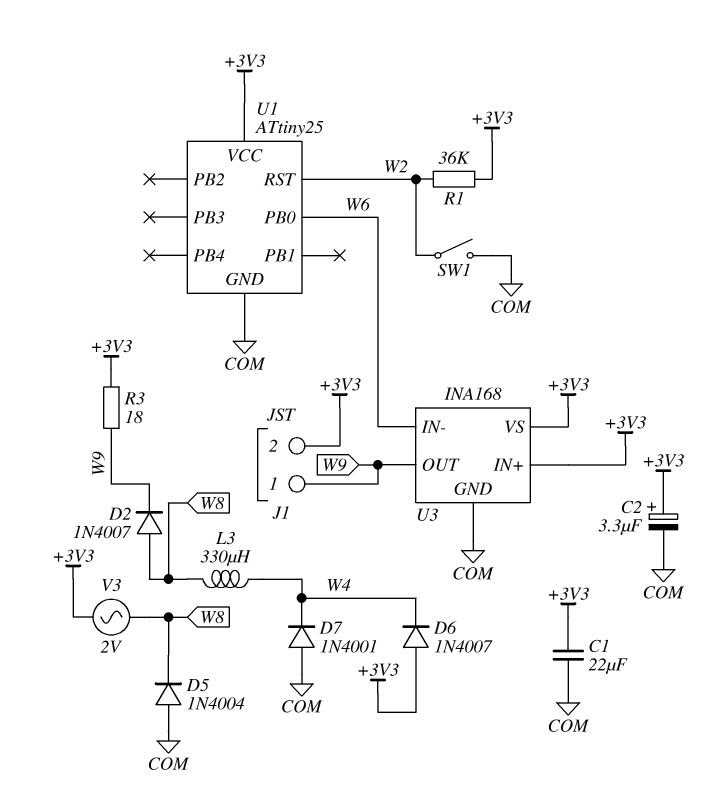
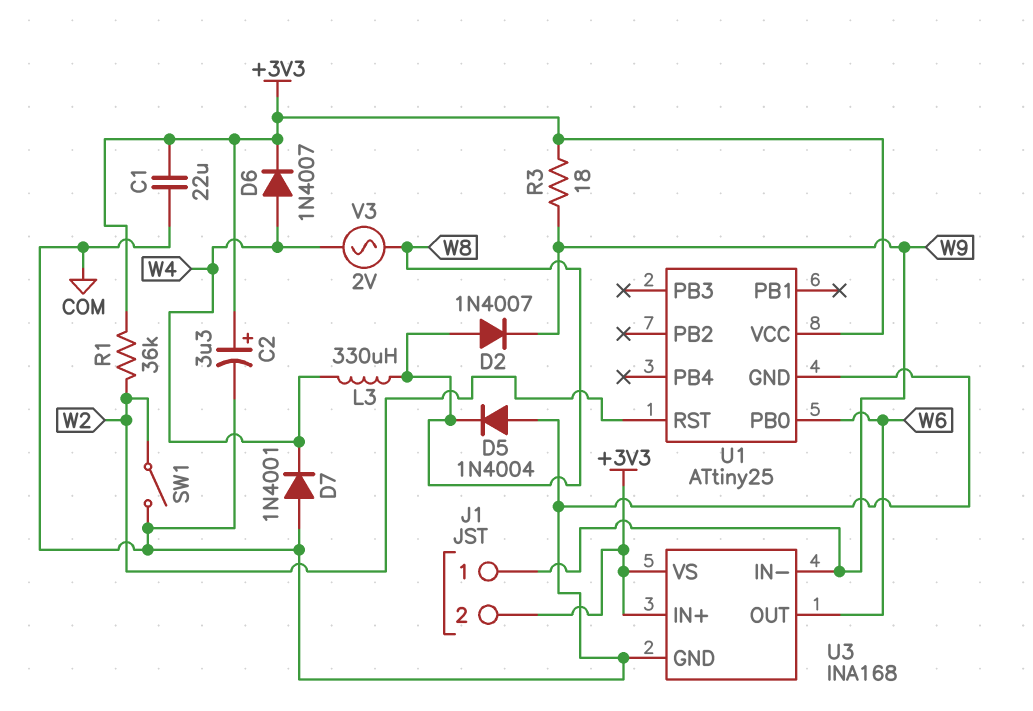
D6: diode 1N4007 (A +3V3, K W4) -> diode 1N4007 (A W4, K +3V3)
U3 pin IN-: W6 -> W9
U3 pin OUT: W9 -> W6
V3: AC 2V (+3V3, W8) -> AC 2V (W4, W8)

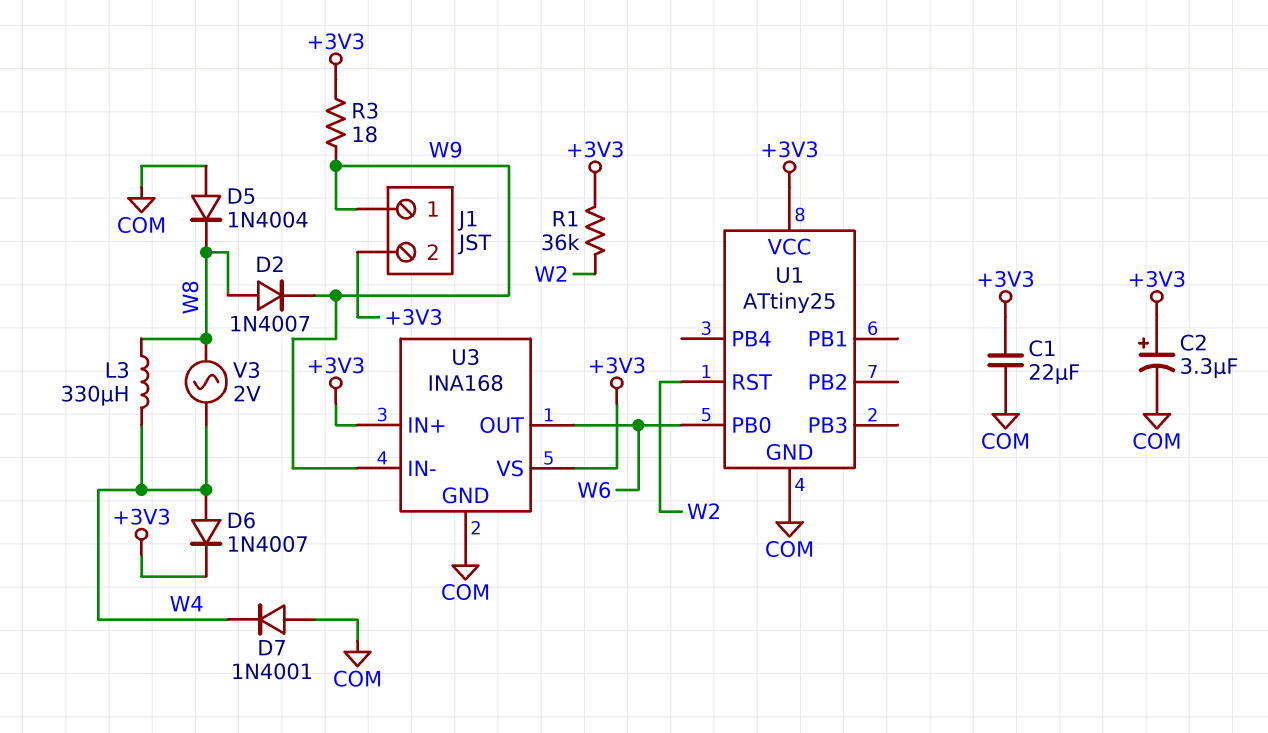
SW1: switch (COM, W2) -> none

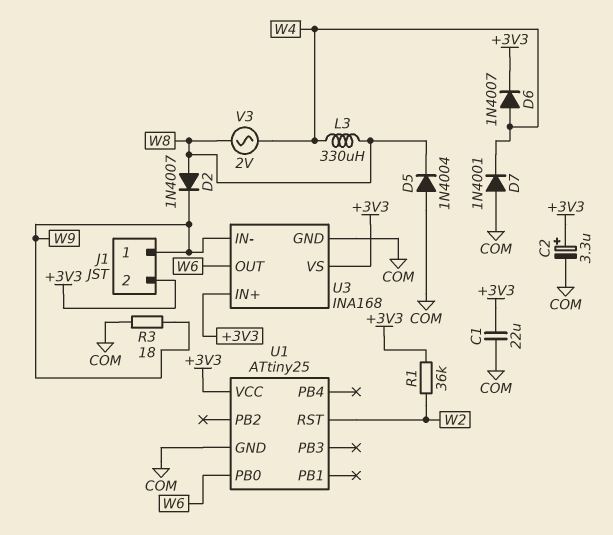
R3: 18 (+3V3, W9) -> 18 (COM, W9)

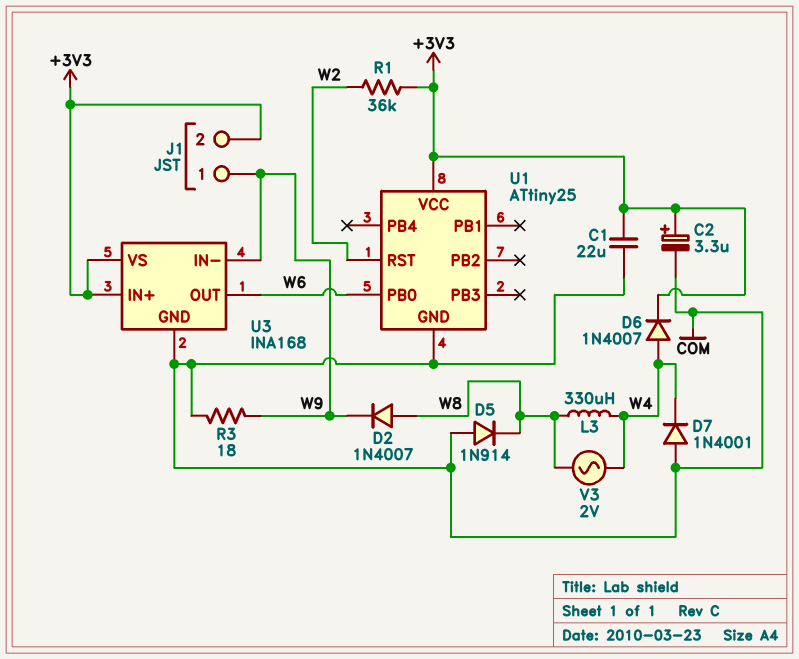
D5: diode 1N4004 (A COM, K W8) -> diode 1N914 (A COM, K W8)

